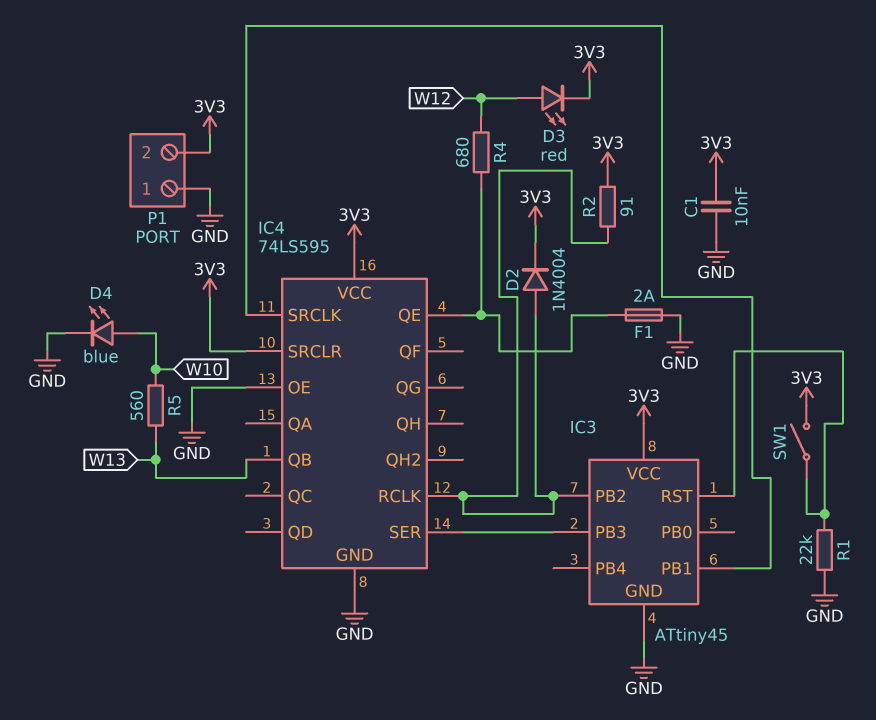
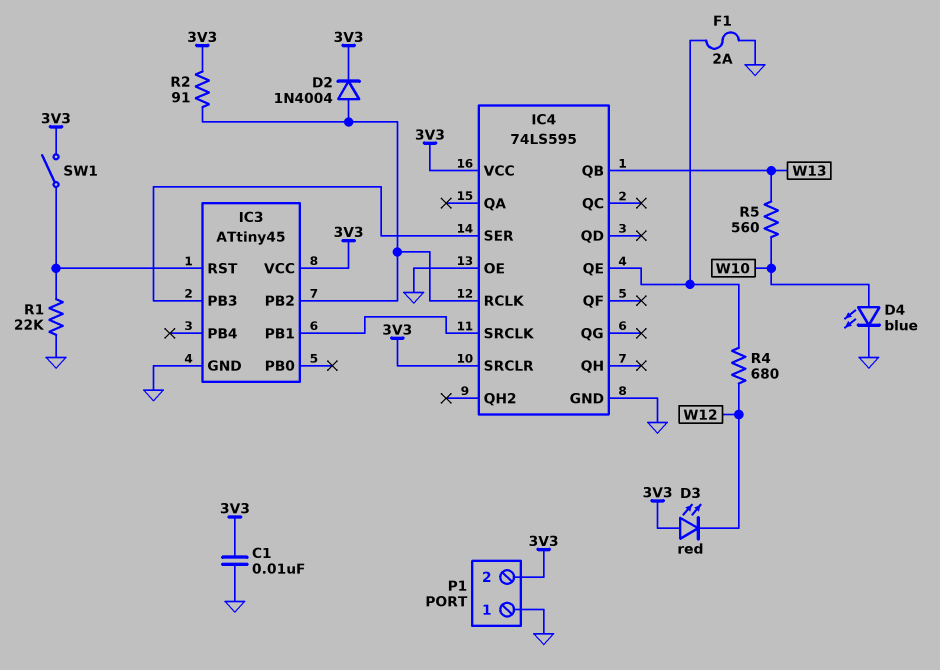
D3: LED red (A W12, K 3V3) -> LED red (A 3V3, K W12)

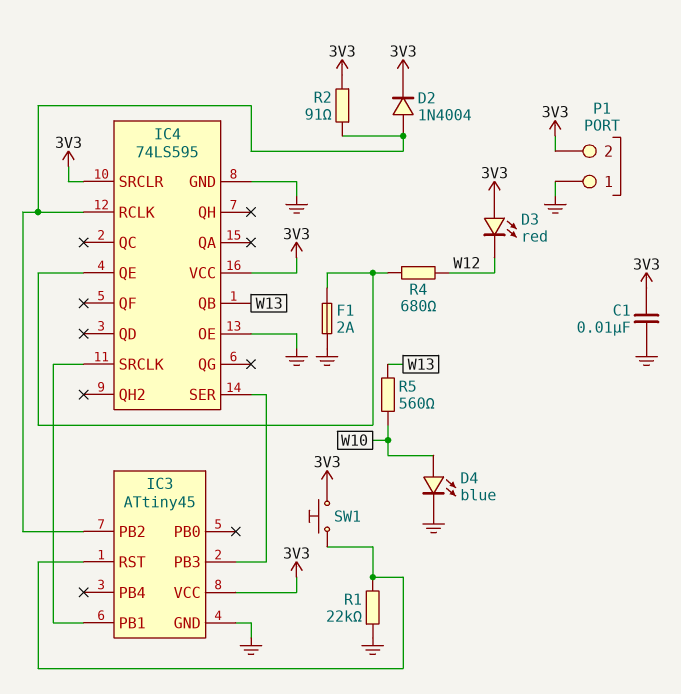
SW1: switch (3V3, IC3/RST) -> button (3V3, IC3/RST)

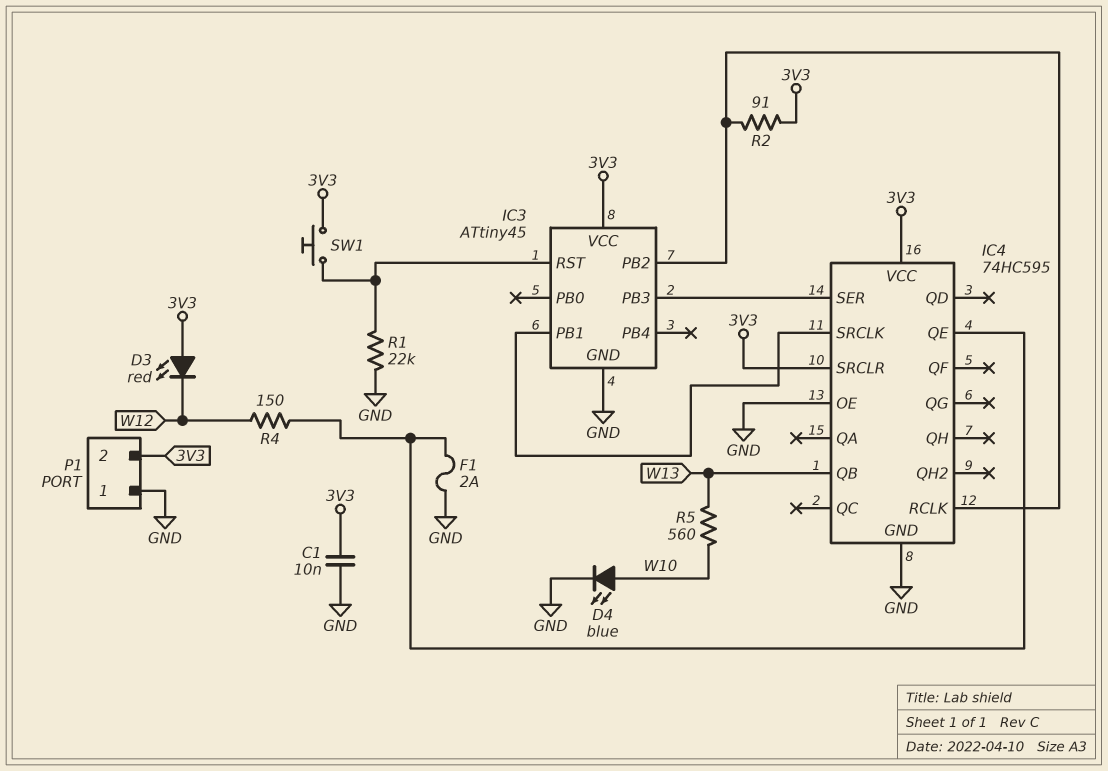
D2: diode 1N4004 (A IC3/PB2, K 3V3) -> none
IC4: 74LS595 -> 74HC595
R4: 680 (IC4/QE, W12) -> 150 (IC4/QE, W12)

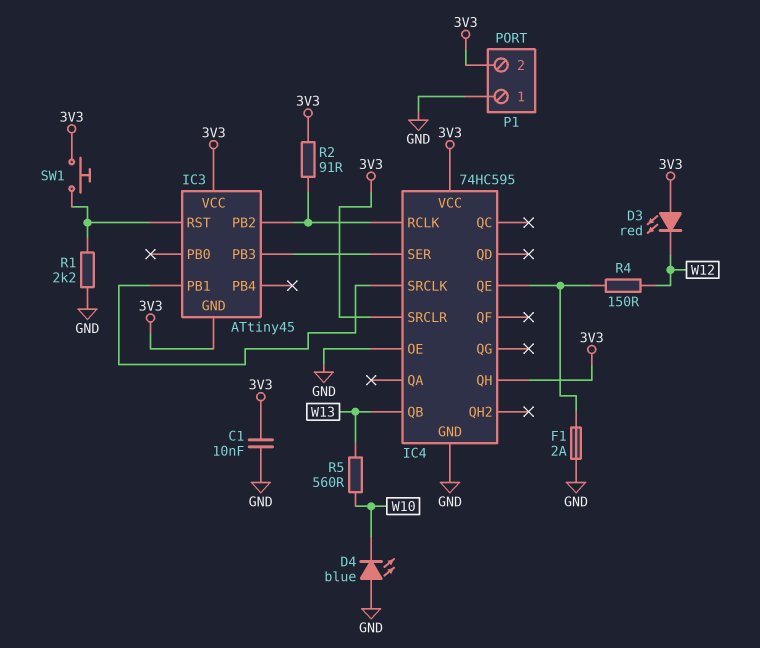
D4: LED blue (A W10, K GND) -> LED blue (A GND, K W10)
IC3 pin GND: GND -> 3V3
IC4 pin QH: none -> 3V3
R1: 22k (GND, IC3/RST) -> 2.2k (GND, IC3/RST)

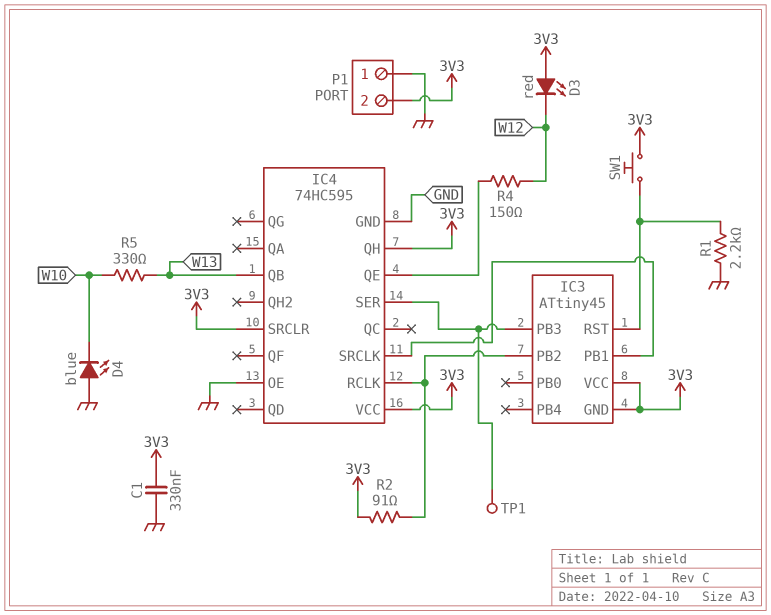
C1: 10nF (3V3, GND) -> 330nF (3V3, GND)
F1: 2A (GND, IC4/QE) -> none
R5: 560 (W10, W13) -> 330 (W10, W13)
TP1: none -> test point (IC3/PB3)

